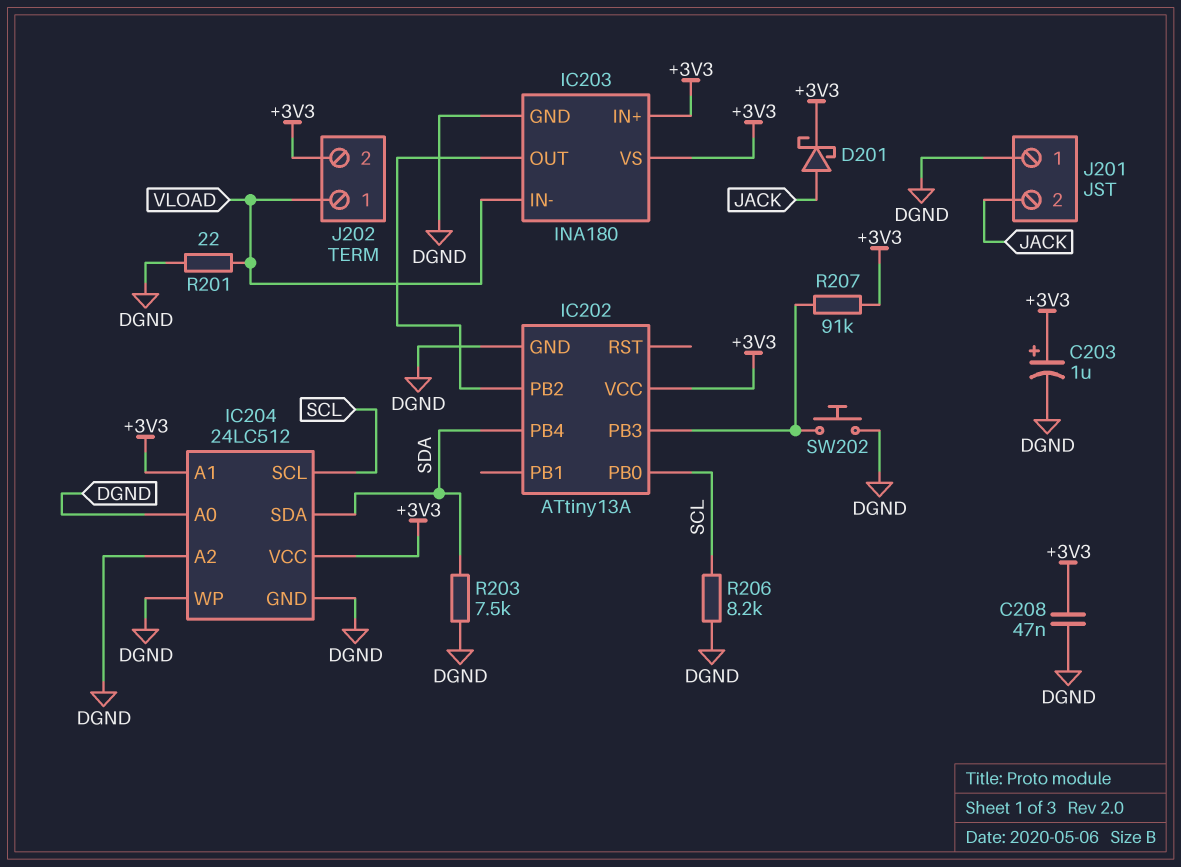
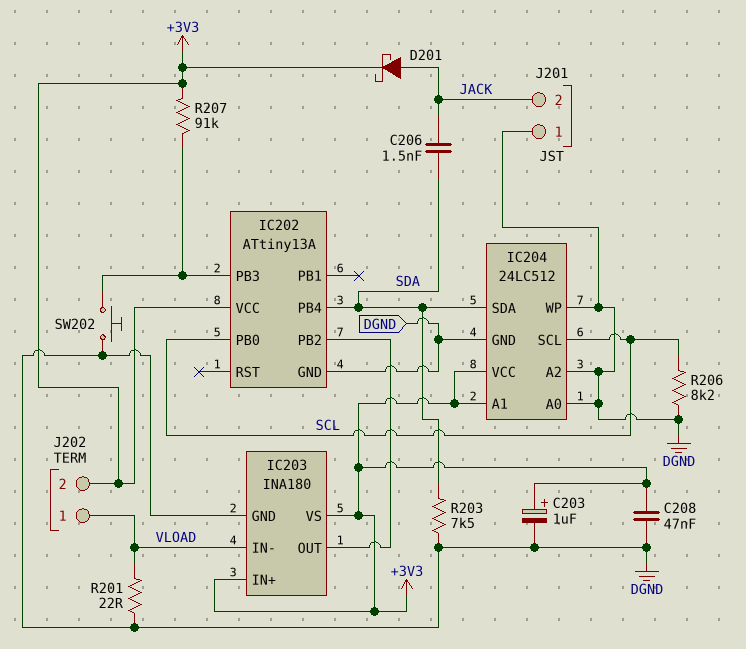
C206: none -> 1.5nF (JACK, SDA)

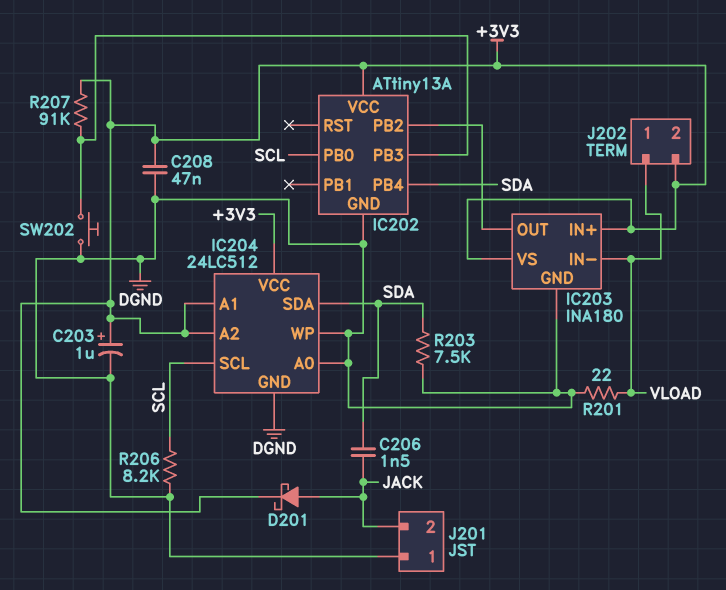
IC204 pin A2: DGND -> +3V3

